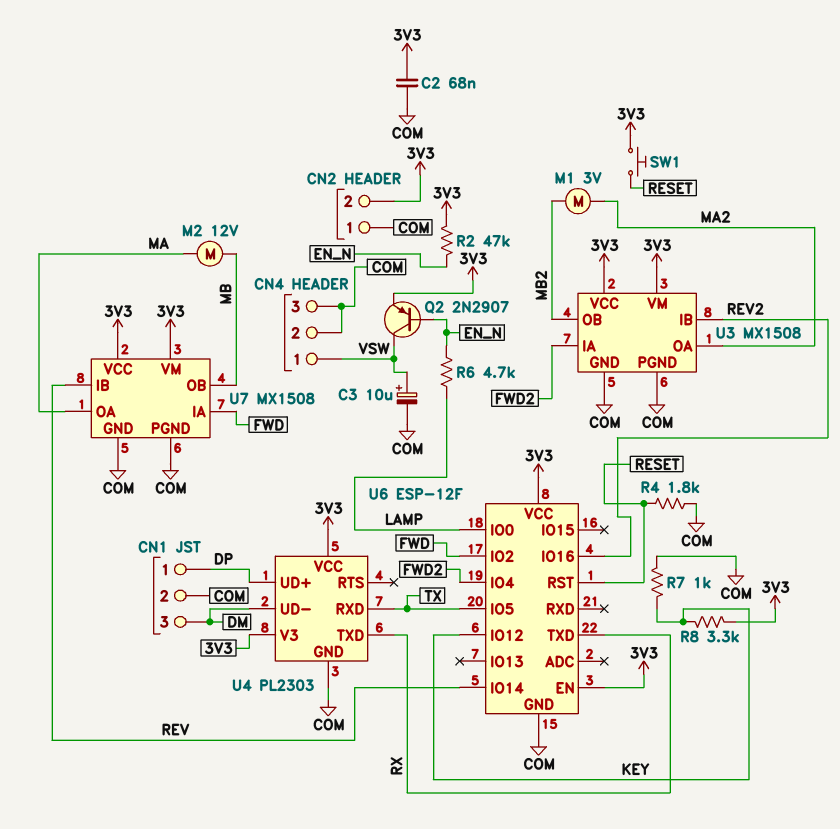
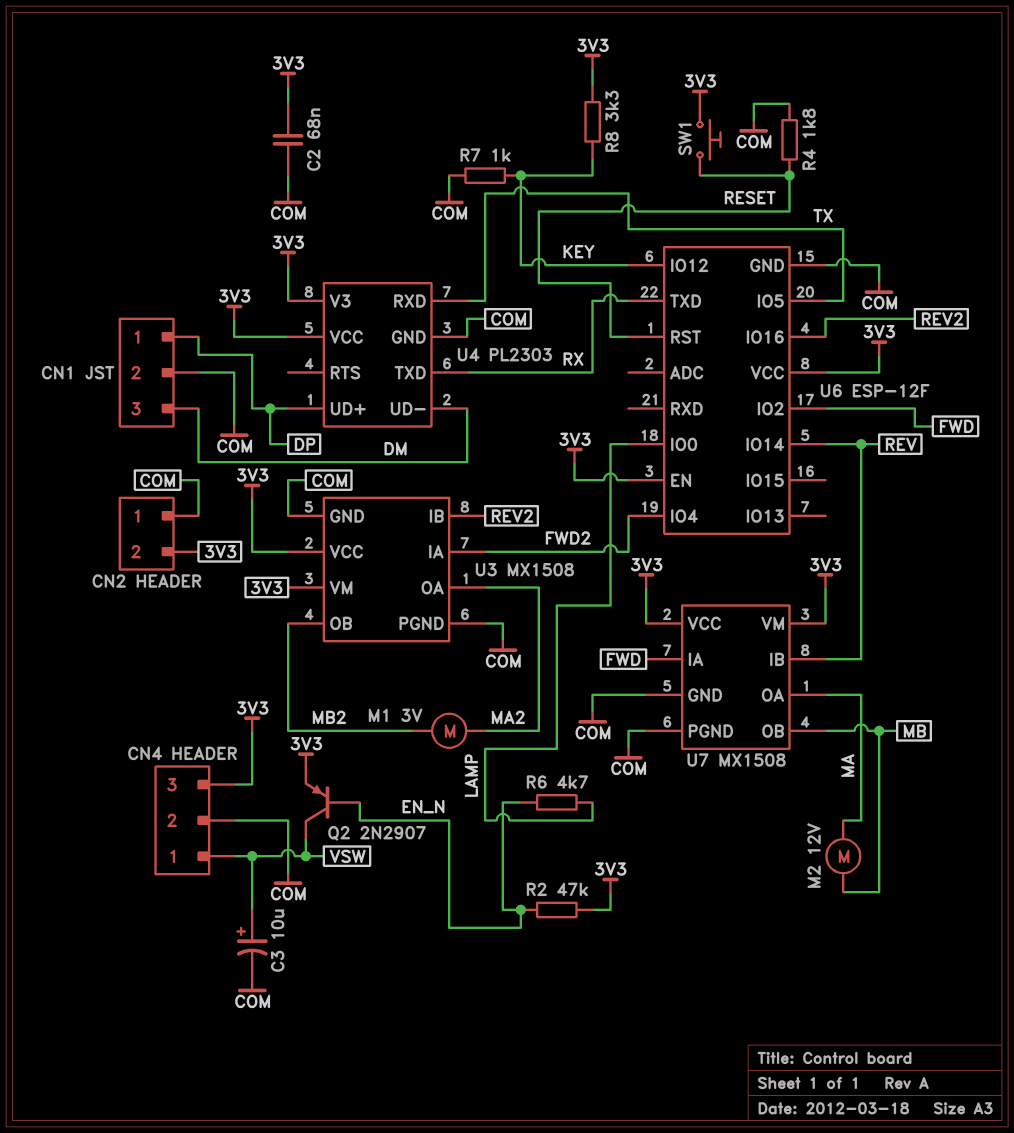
CN4 pin 3: COM -> 3V3

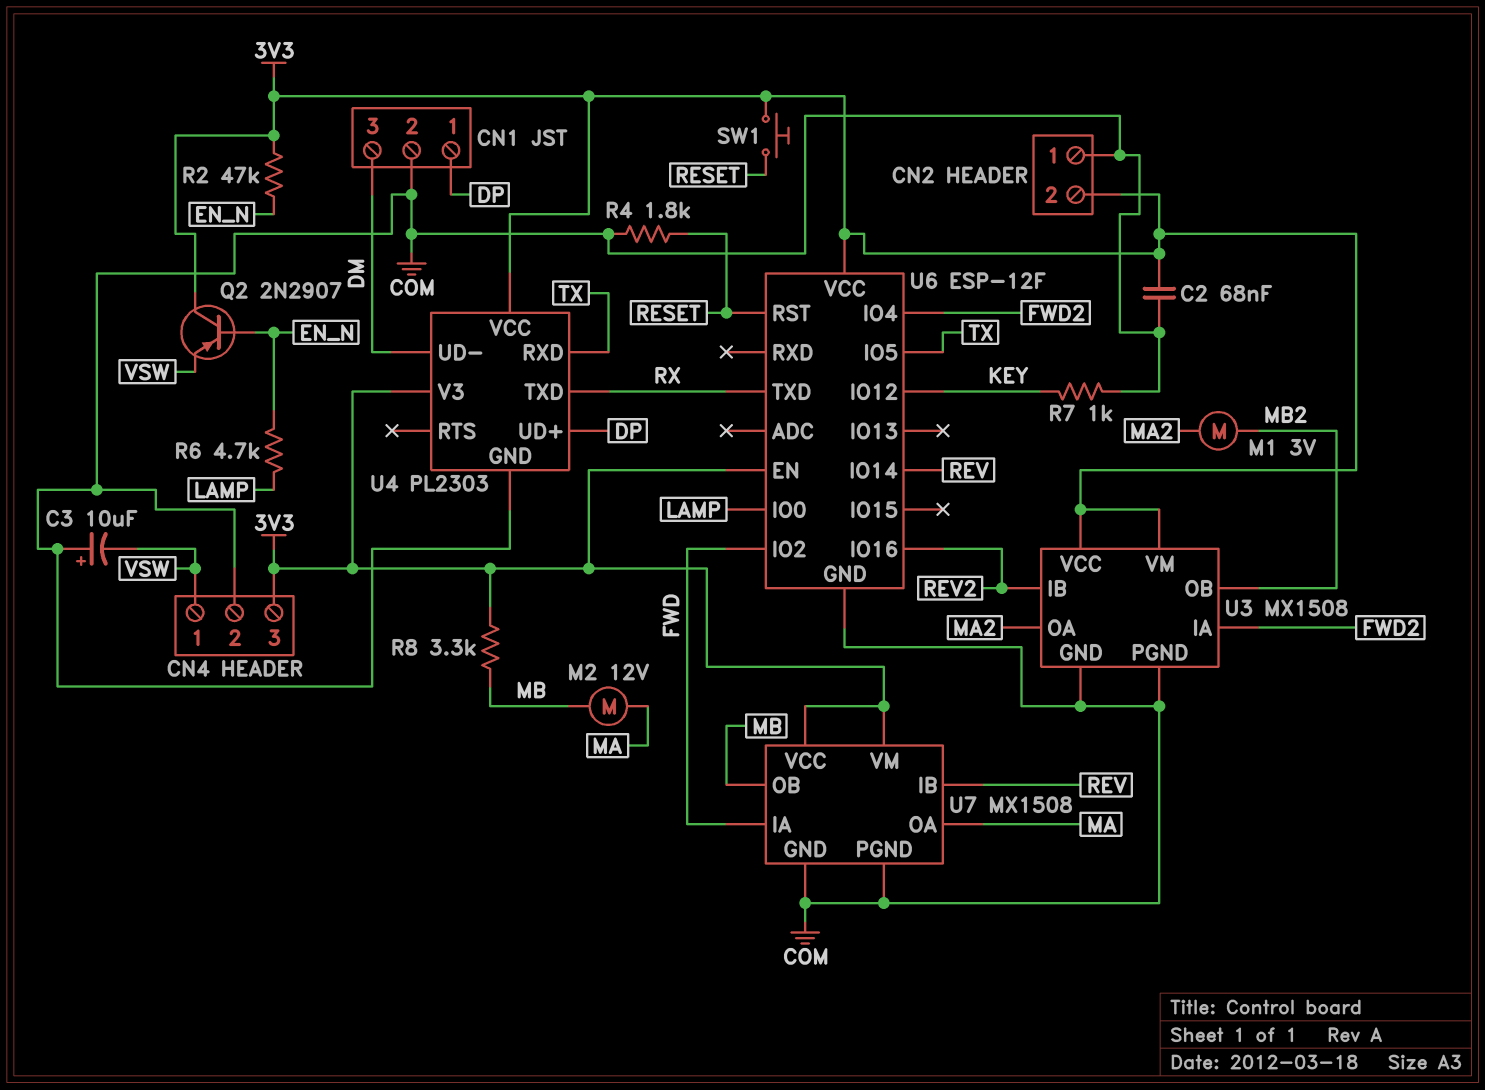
C3: 10uF (plus VSW, minus COM) -> 10uF (plus COM, minus VSW)
Q2: PNP 2N2907 (B EN_N, C VSW, E 3V3) -> PNP 2N2907 (B EN_N, C 3V3, E VSW)
R8: 3.3k (3V3, KEY) -> 3.3k (3V3, MB)

